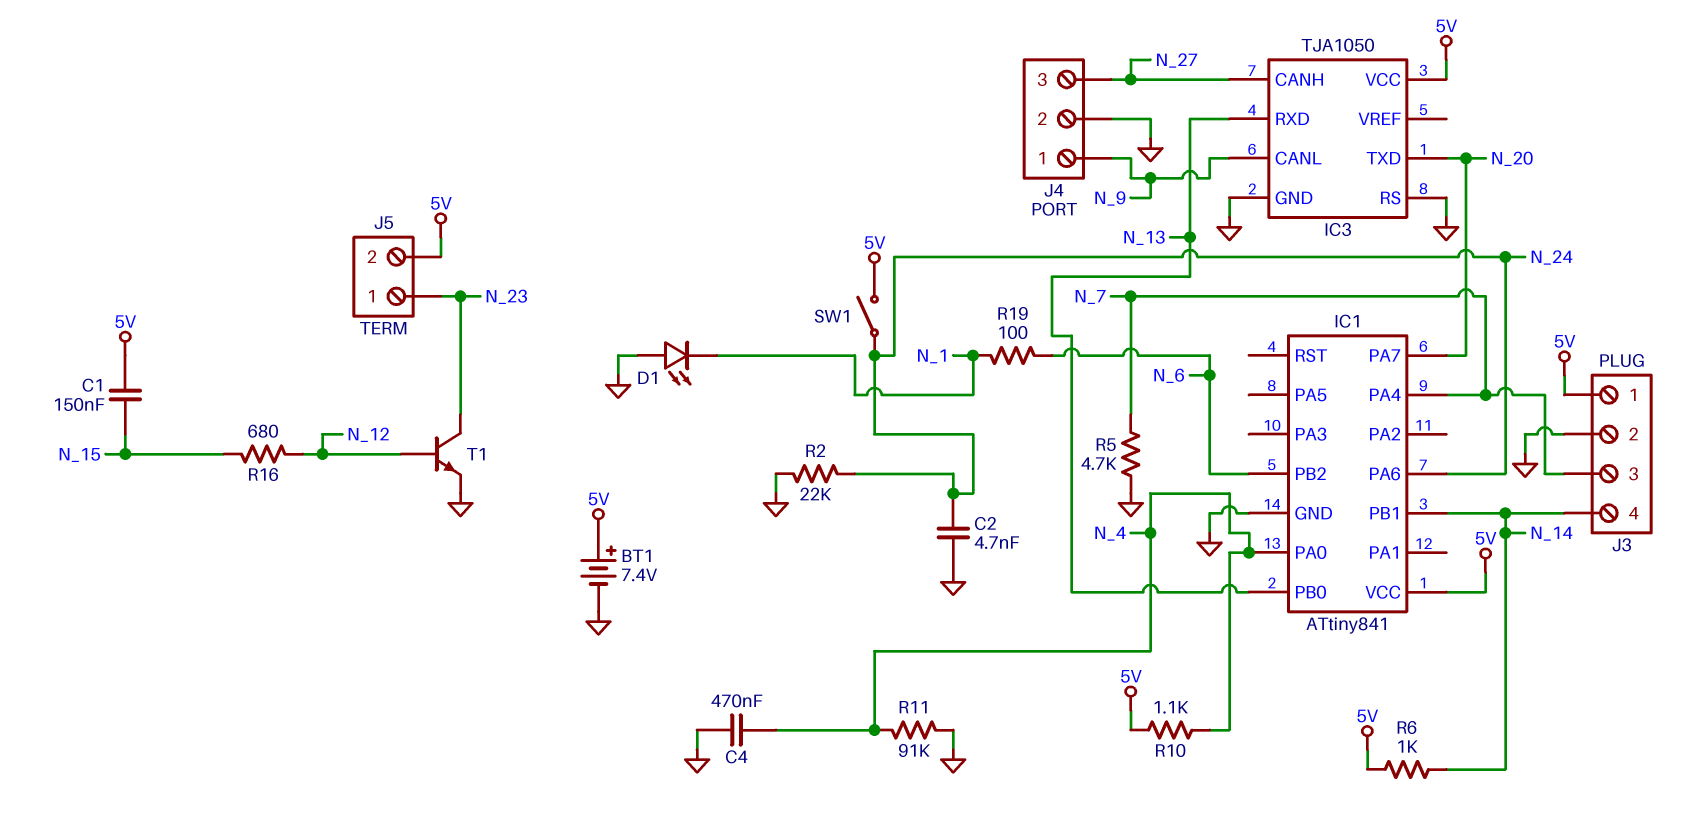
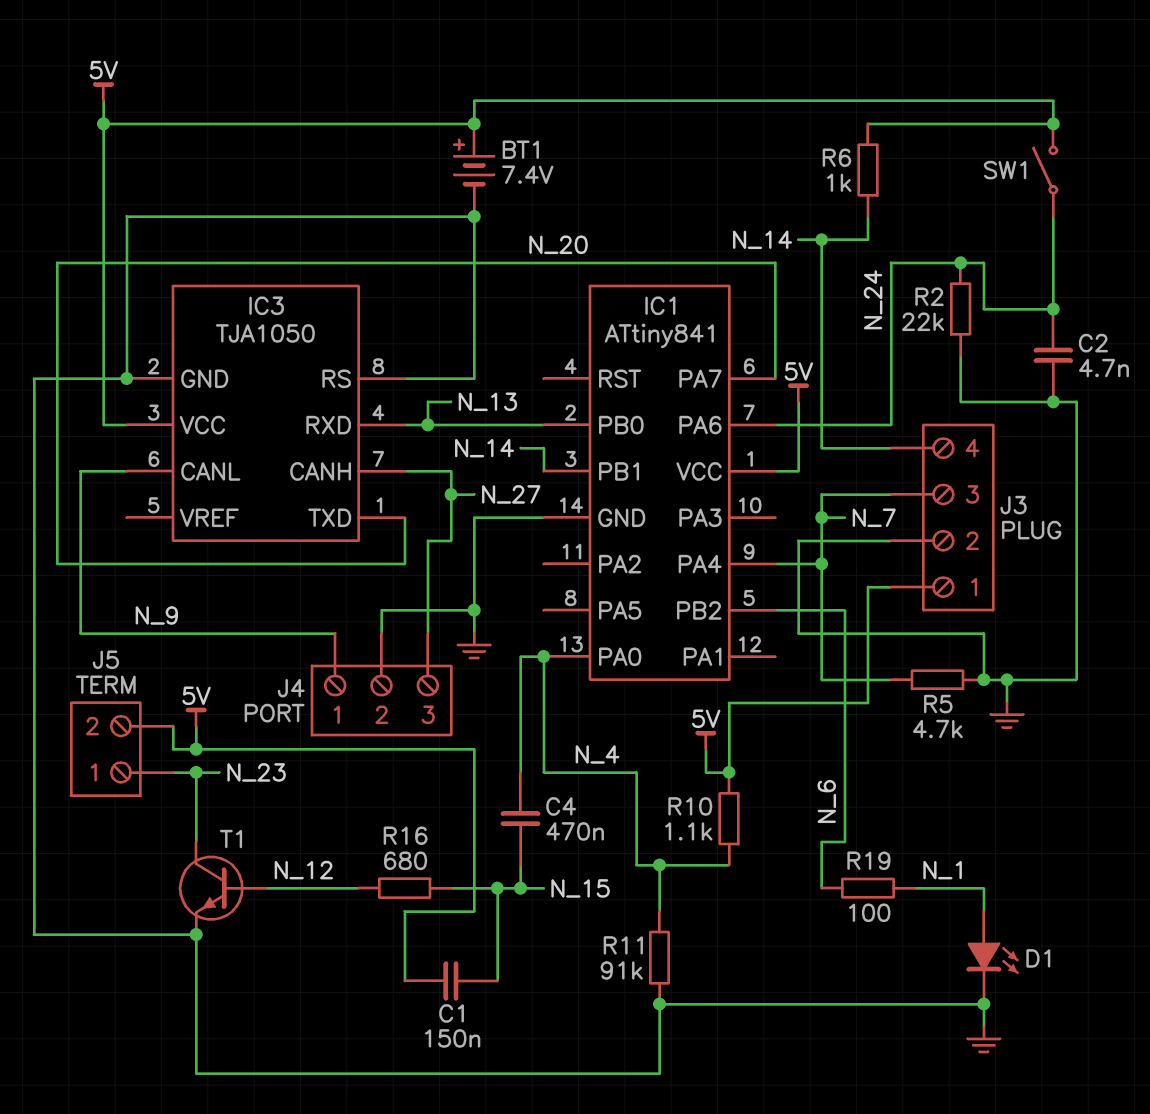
C4: 470nF (GND, N_4) -> 470nF (N_4, N_15)
D1: LED (A GND, K N_1) -> LED (A N_1, K GND)

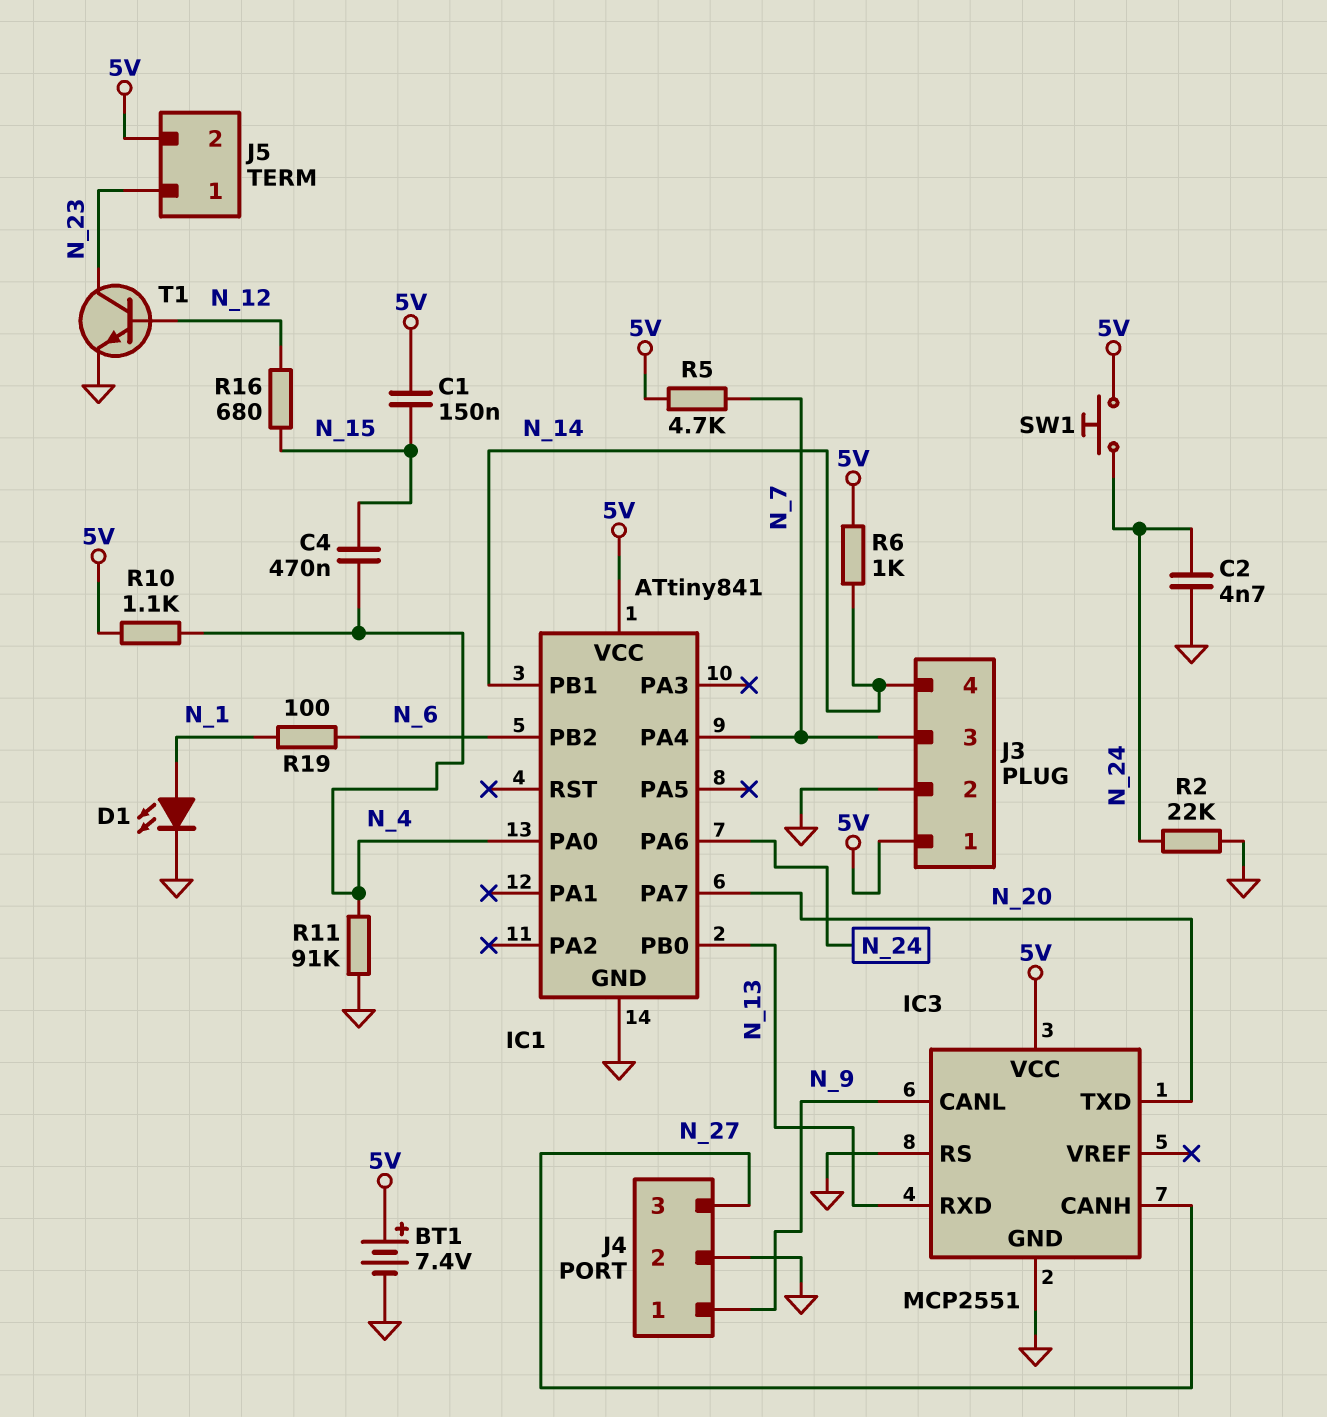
IC3: TJA1050 -> MCP2551
R5: 4.7k (GND, N_7) -> 4.7k (5V, N_7)
SW1: switch (5V, N_24) -> button (5V, N_24)

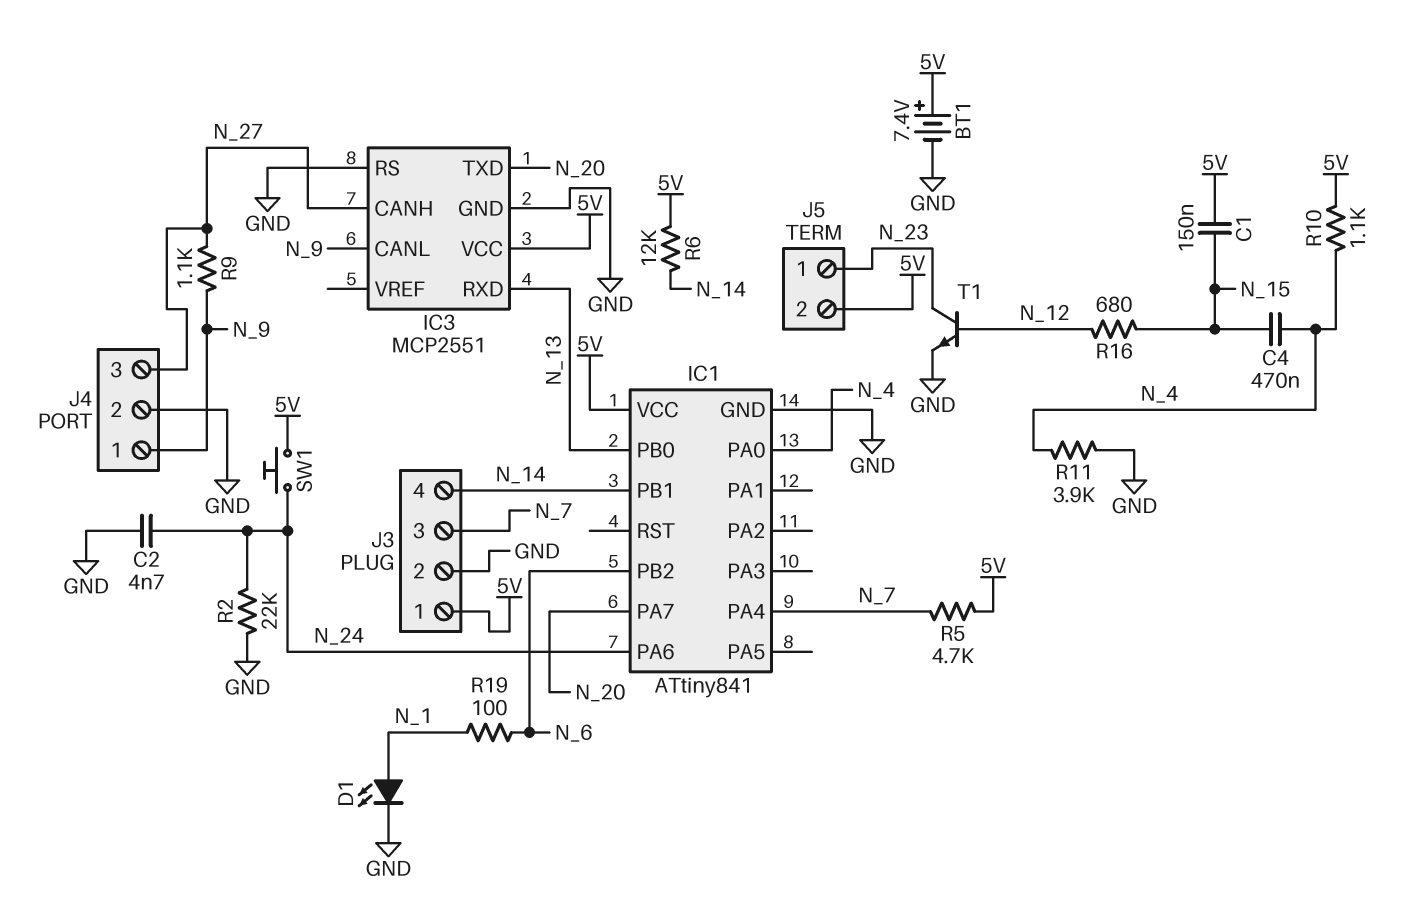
R6: 1k (5V, N_14) -> 12k (5V, N_14)
R9: none -> 1.1k (N_9, N_27)
R11: 91k (GND, N_4) -> 3.9k (GND, N_4)

